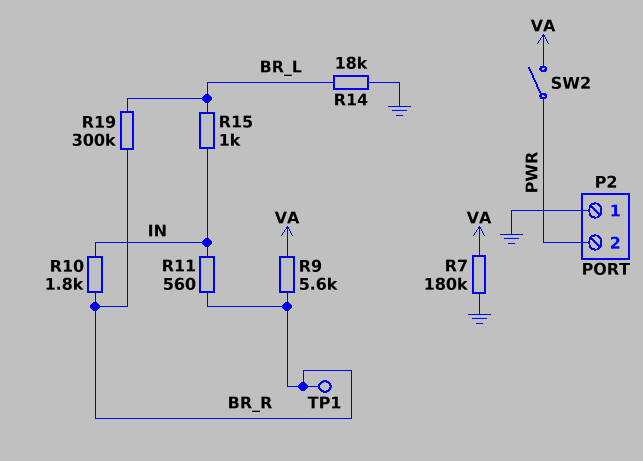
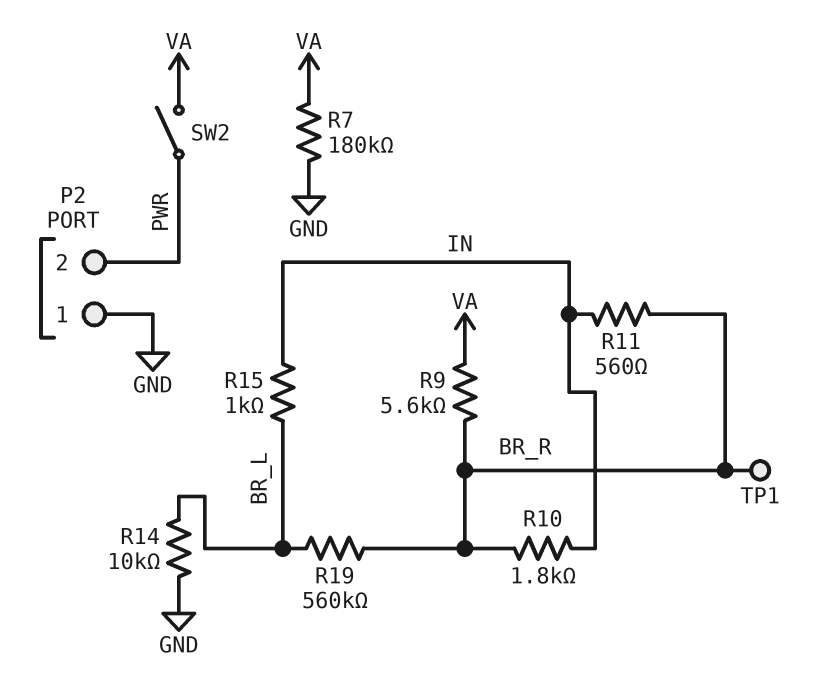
R14: 18k (BR_L, GND) -> 10k (BR_L, GND)
R19: 300k (BR_L, BR_R) -> 560k (BR_L, BR_R)

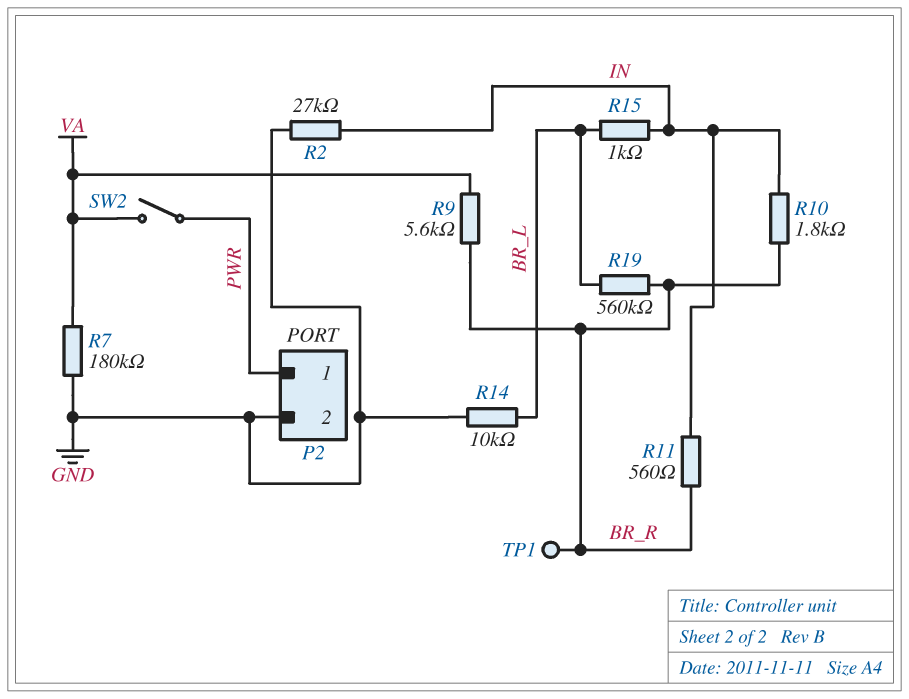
P2 pin 1: GND -> PWR
P2 pin 2: PWR -> GND
R2: none -> 27k (GND, IN)

